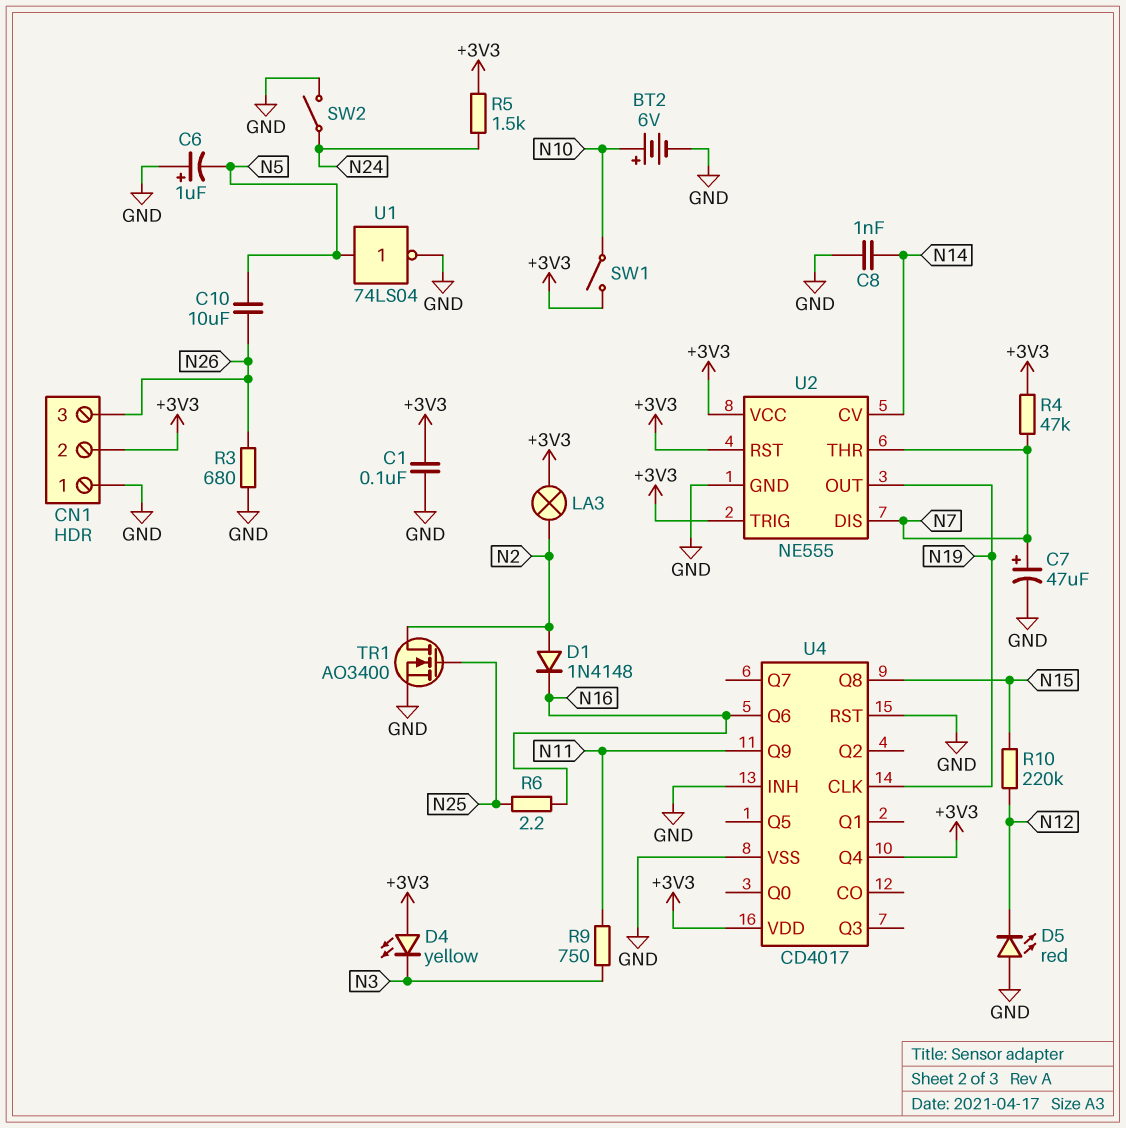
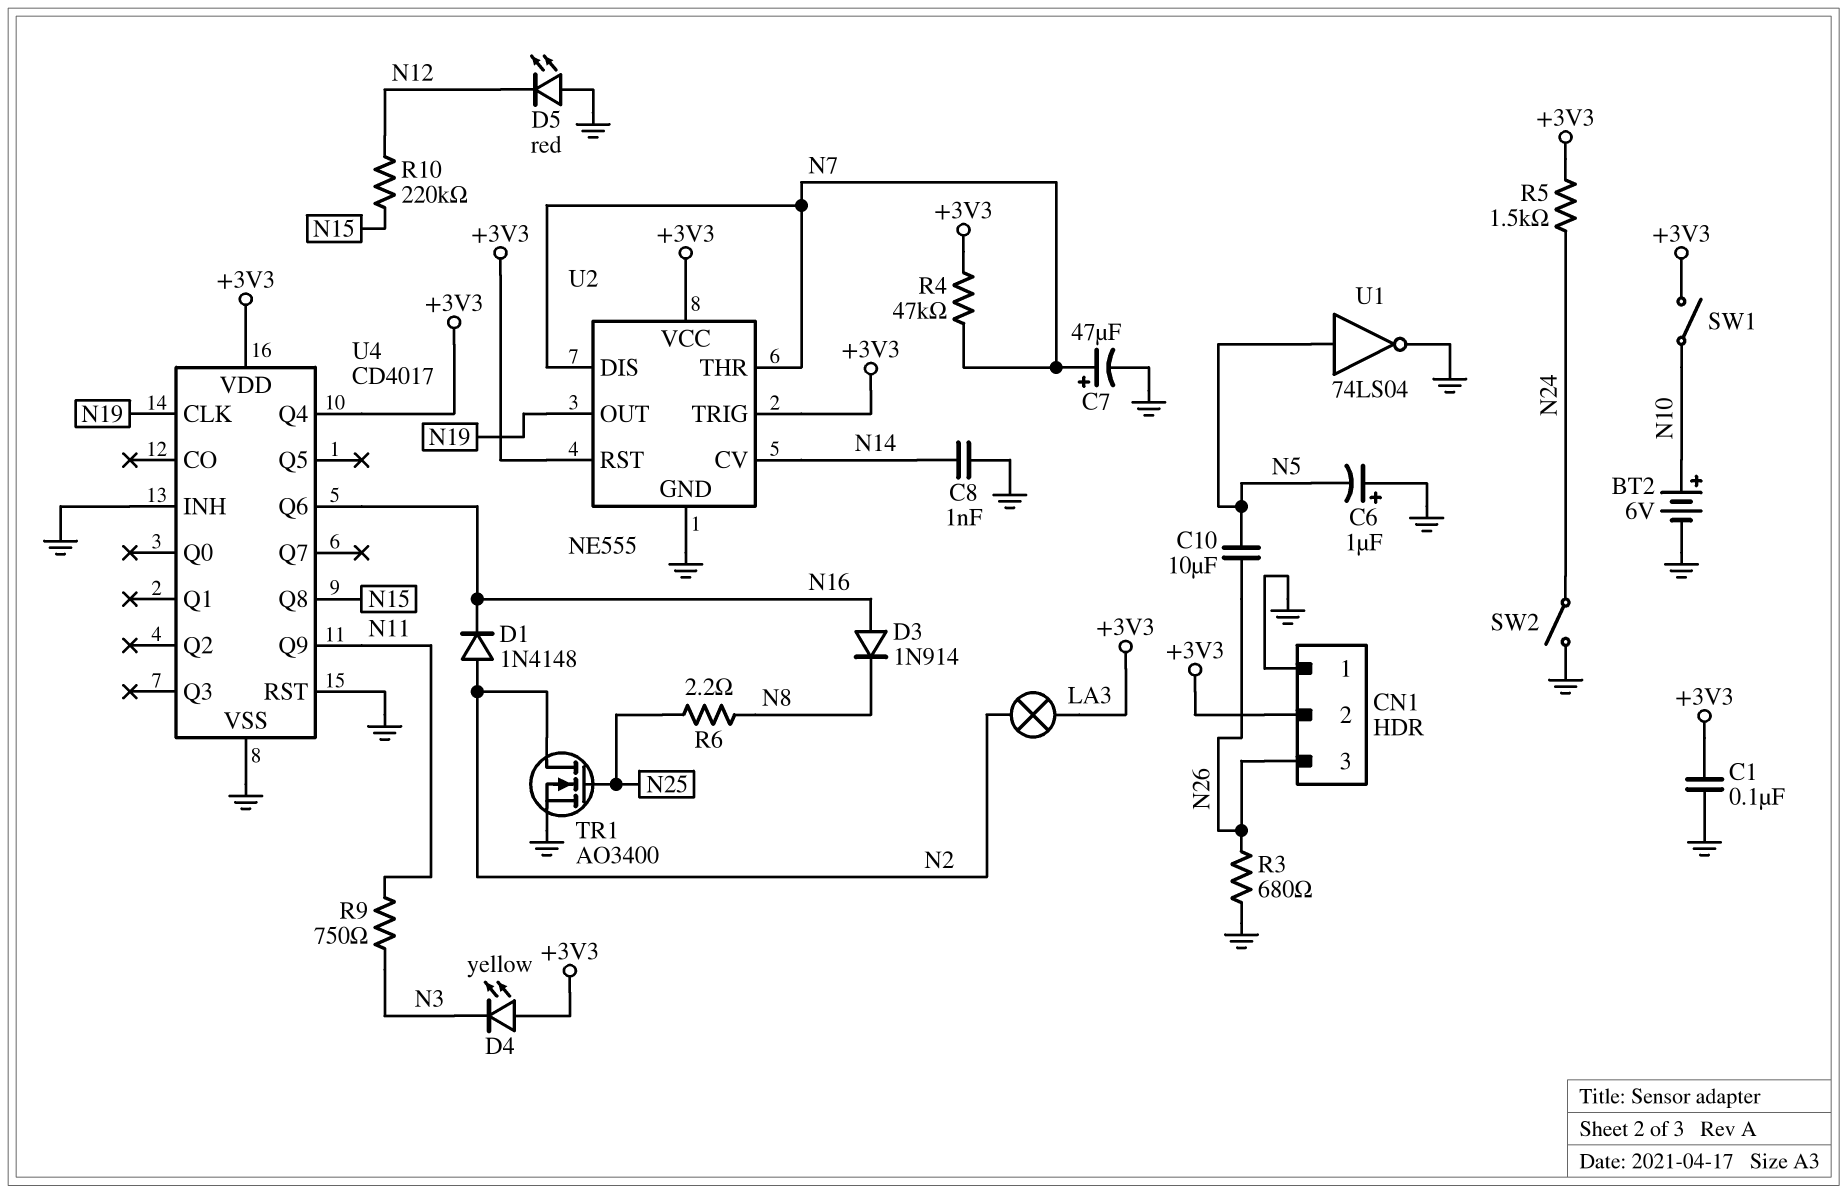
D3: none -> diode 1N914 (A N16, K N8)
R6: 2.2 (N16, N25) -> 2.2 (N8, N25)

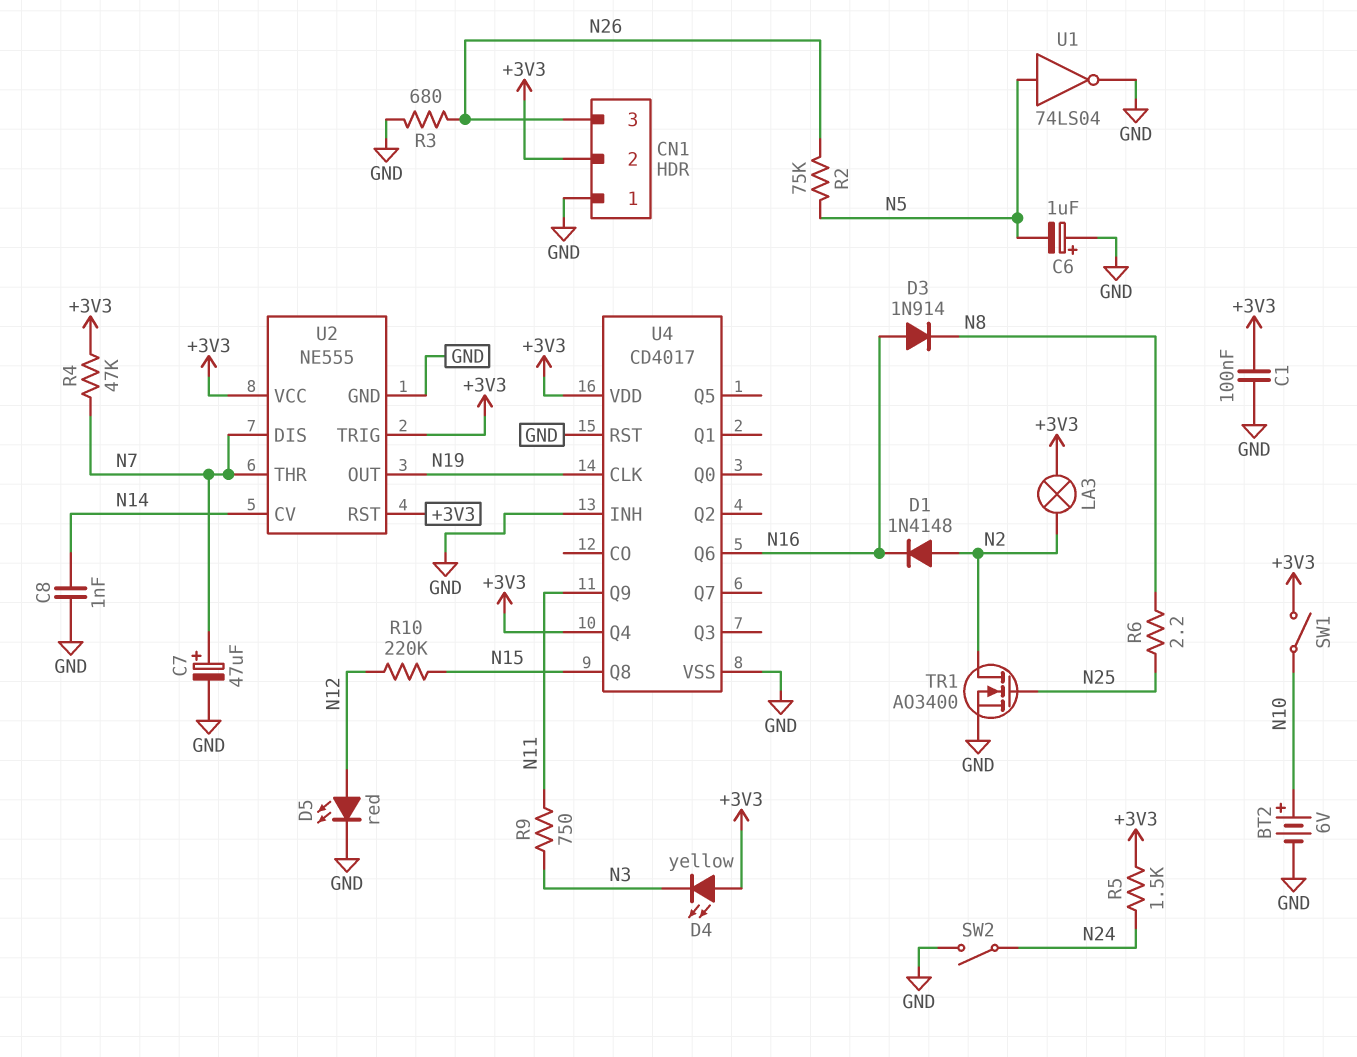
C10: 10uF (N5, N26) -> none
D5: LED red (A GND, K N12) -> LED red (A N12, K GND)
R2: none -> 75k (N5, N26)

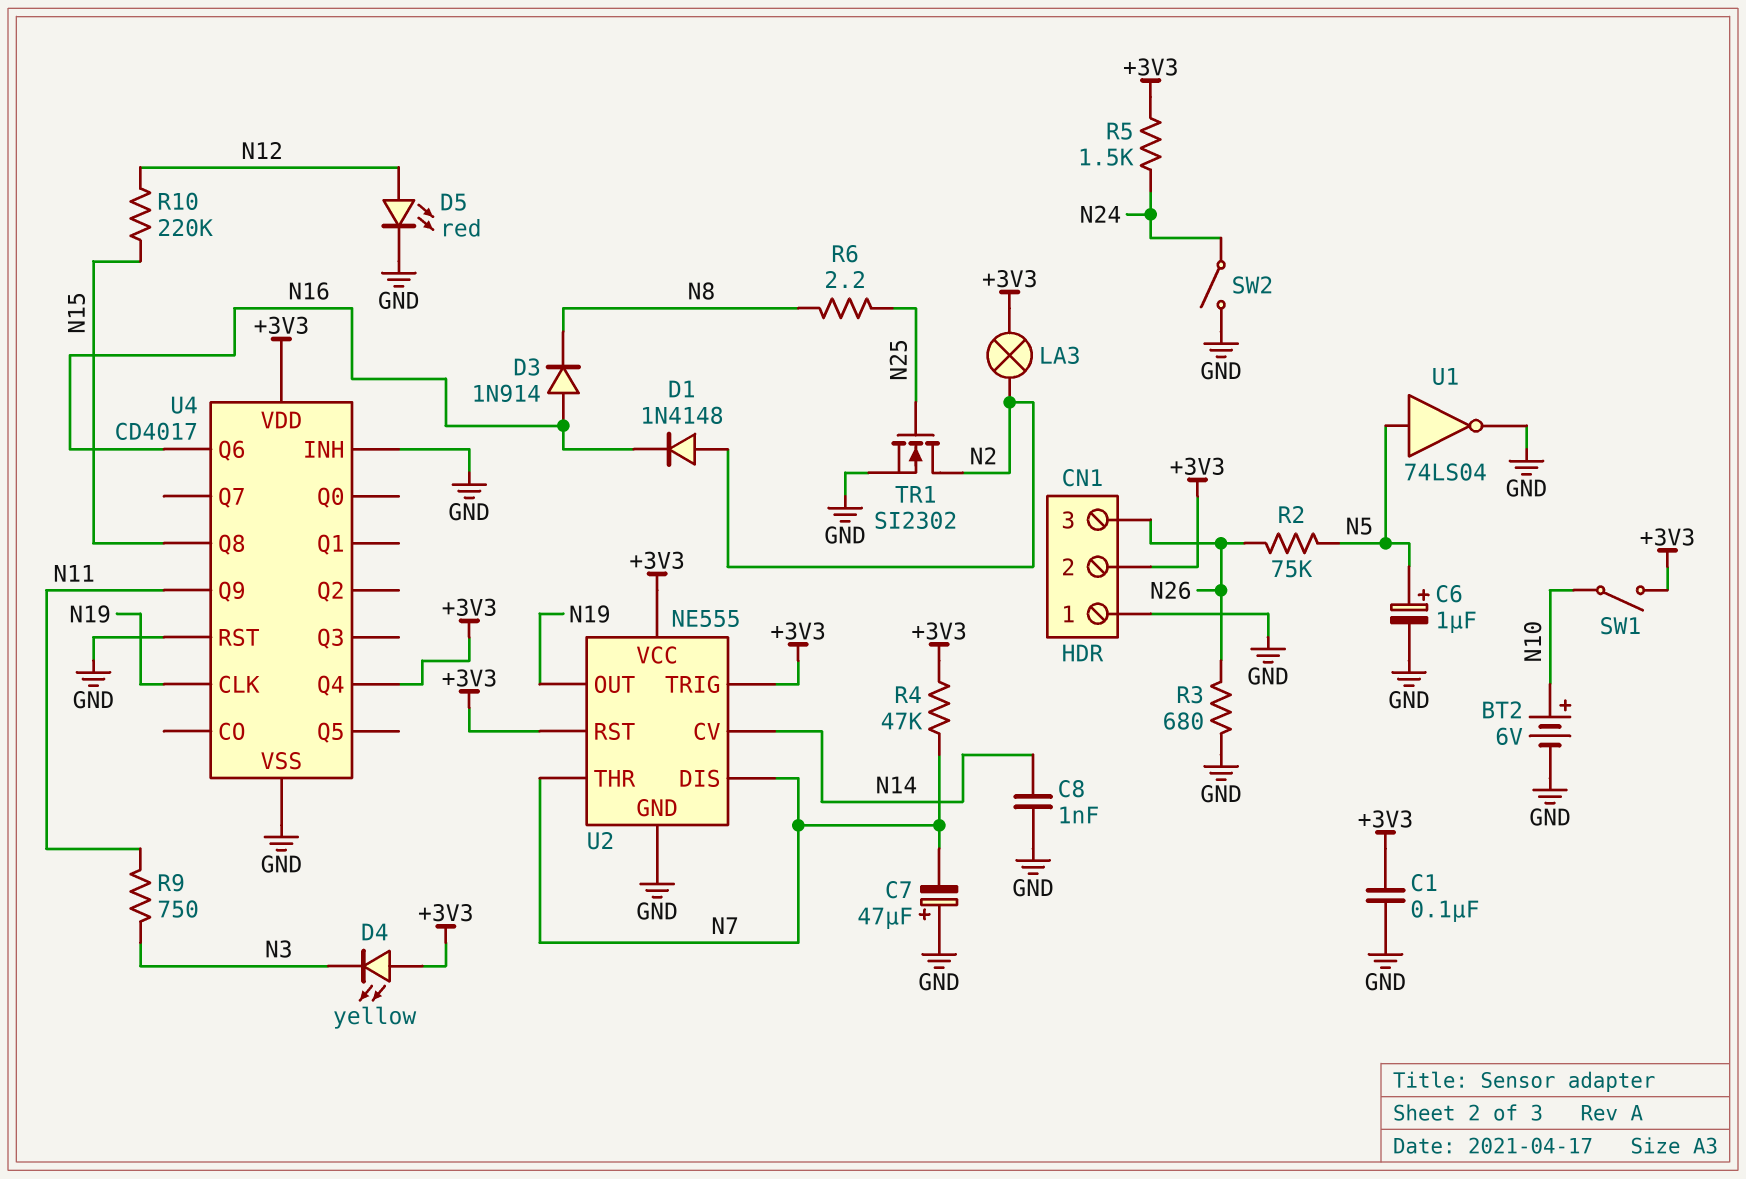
C6: 1uF (plus GND, minus N5) -> 1uF (plus N5, minus GND)
C7: 47uF (plus N7, minus GND) -> 47uF (plus GND, minus N7)
TR1: NMOS AO3400 (G N25, D N2, S GND) -> NMOS SI2302 (G N25, D N2, S GND)

